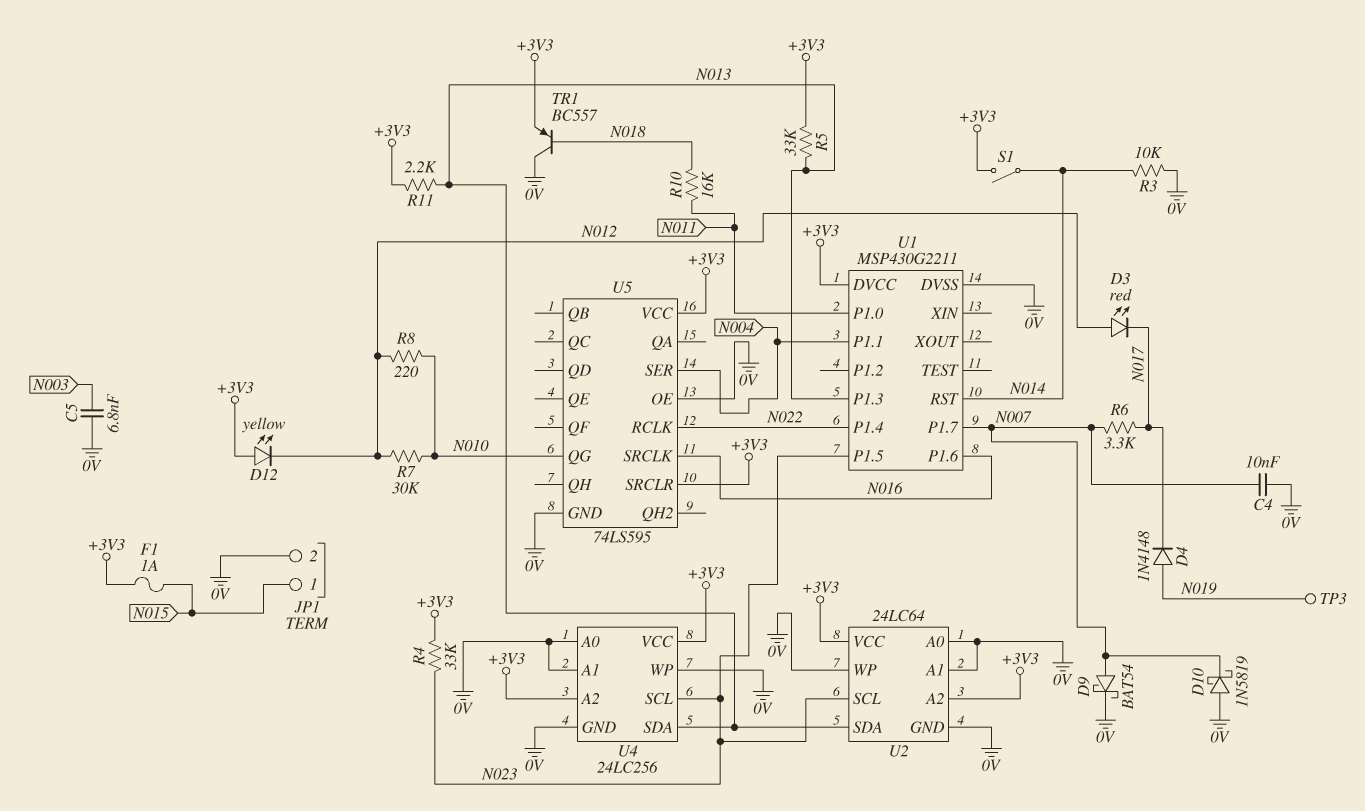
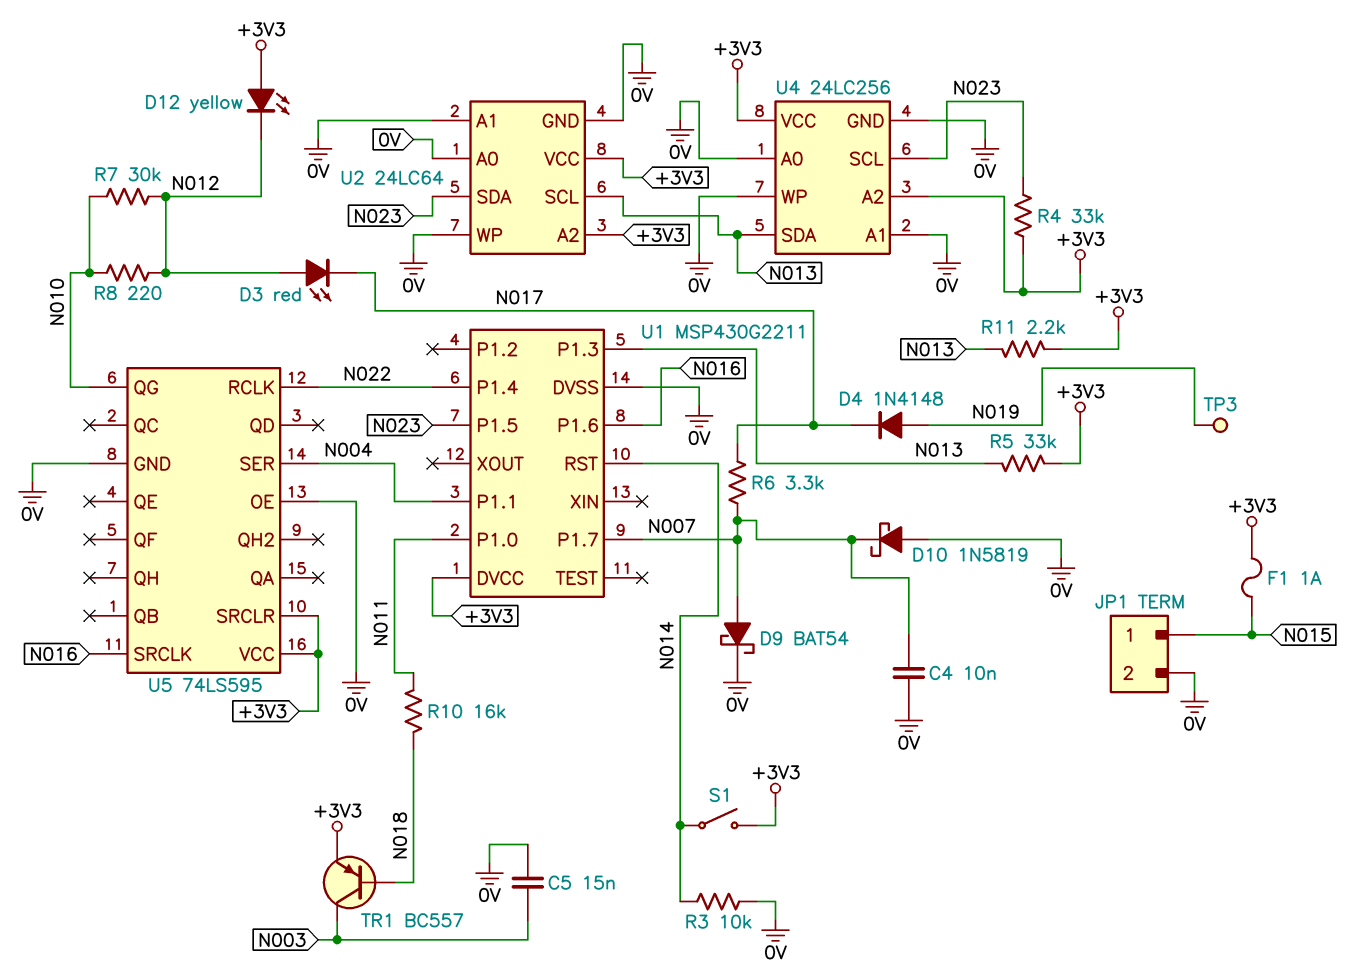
C5: 6.8nF (0V, N003) -> 15nF (0V, N003)
TR1: PNP BC557 (B N018, C 0V, E +3V3) -> PNP BC557 (B N018, C N003, E +3V3)
U2 pin SCL: N023 -> N013
U2 pin SDA: N013 -> N023

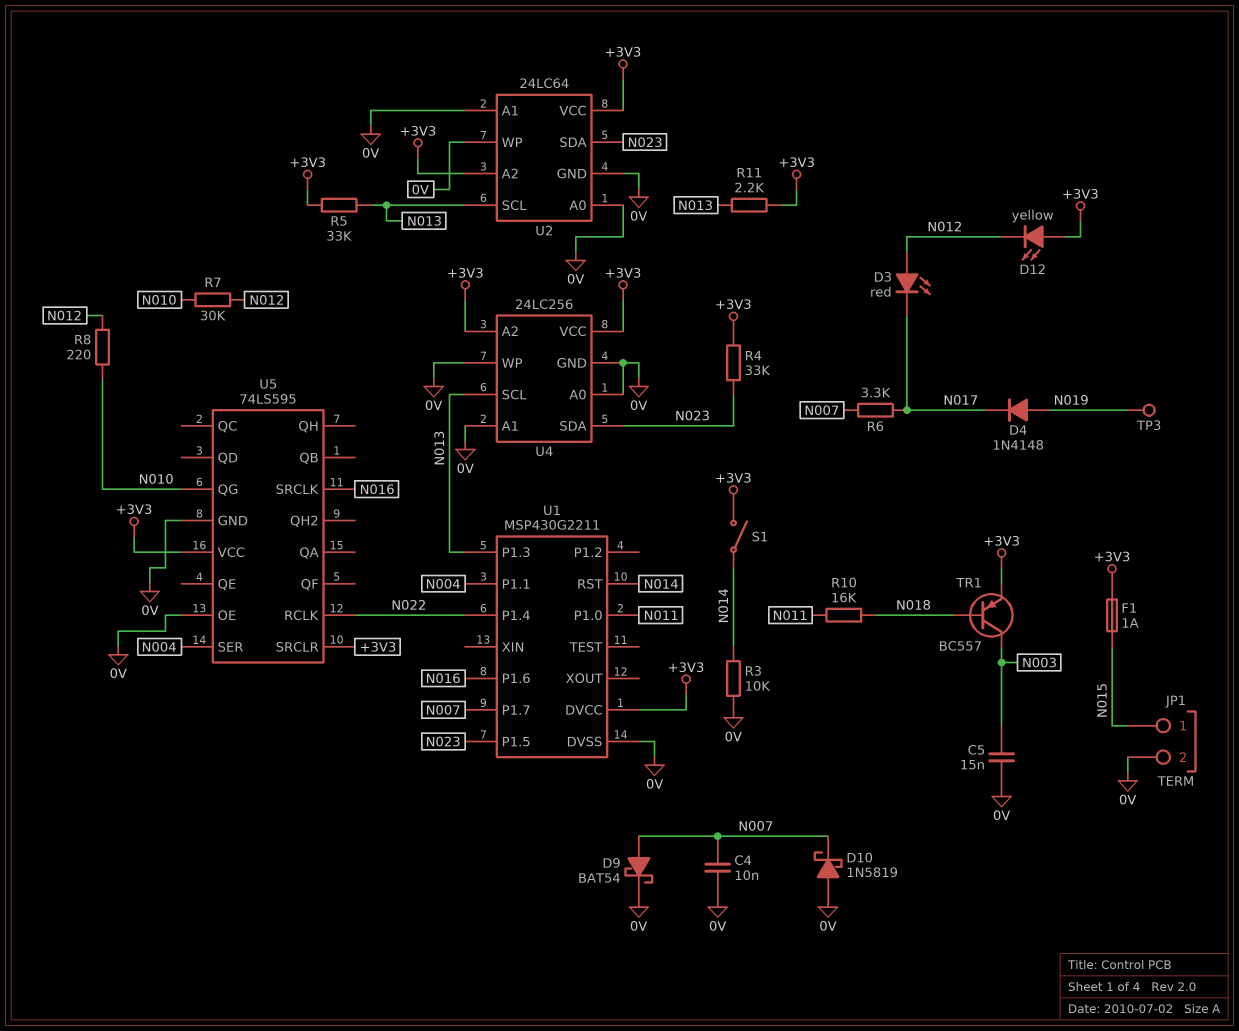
U4 pin SCL: N023 -> N013
U4 pin SDA: N013 -> N023

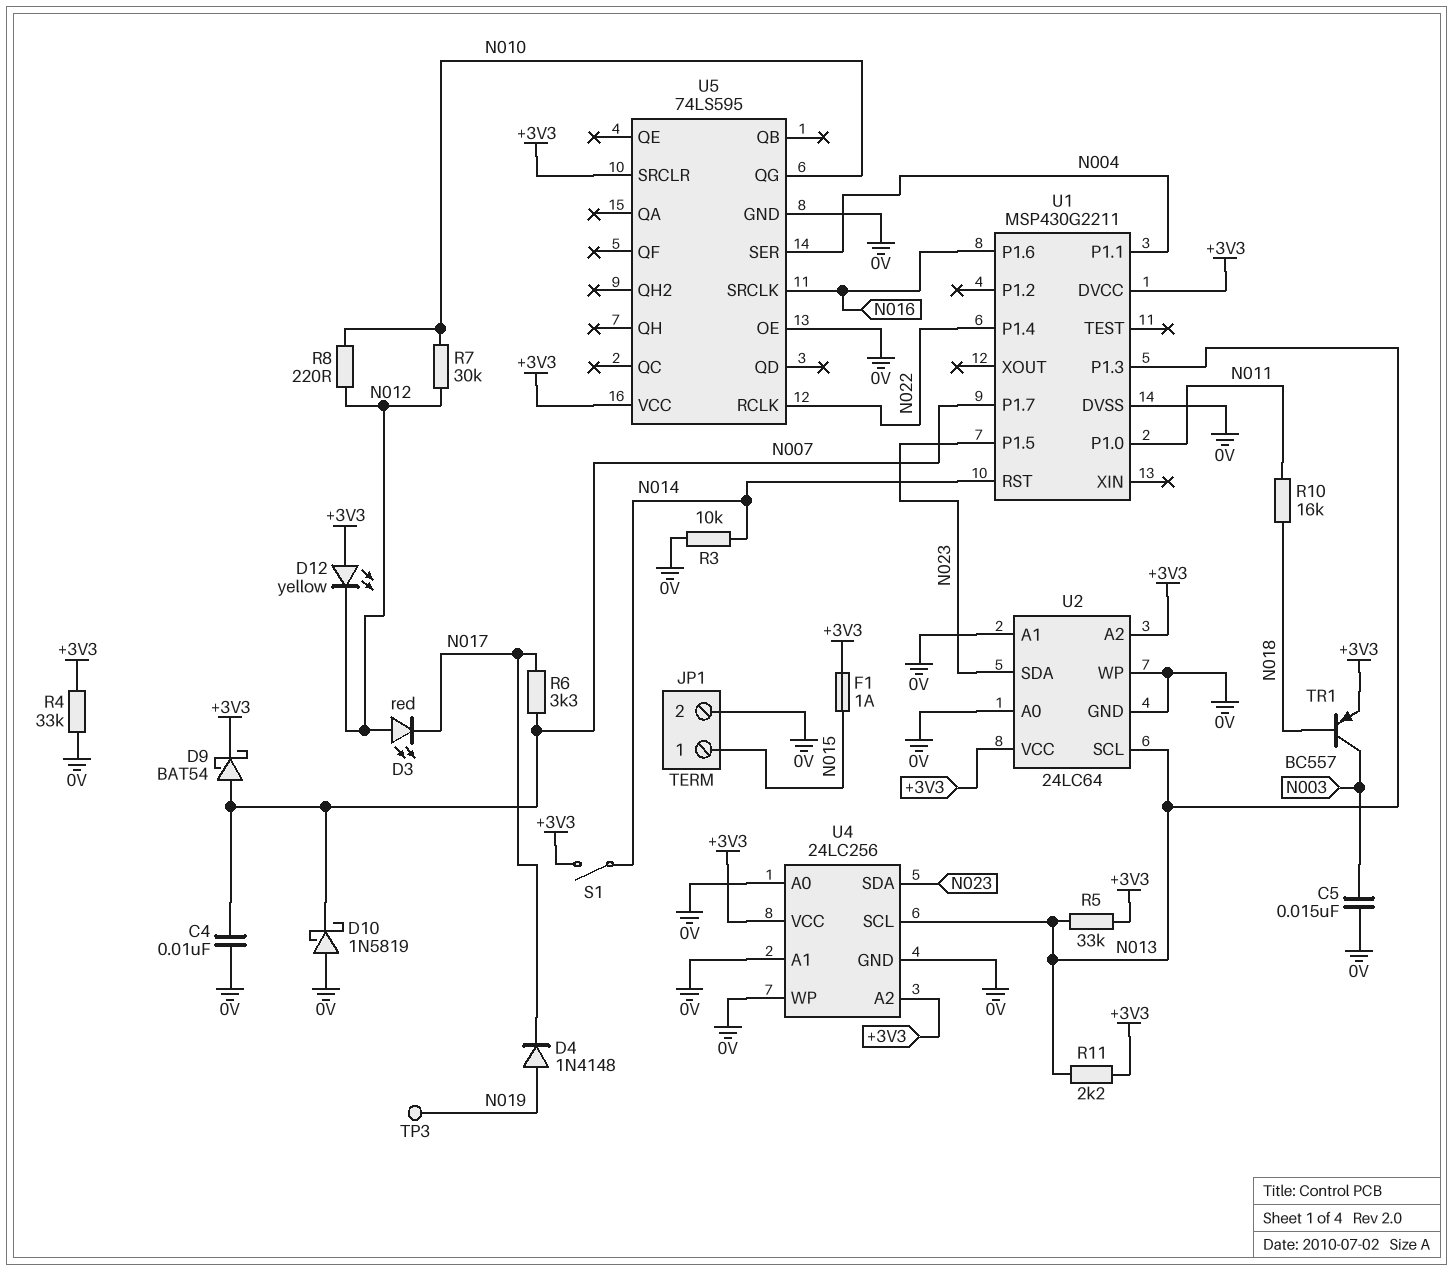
D9: schottky BAT54 (A N007, K 0V) -> schottky BAT54 (A N007, K +3V3)
R4: 33k (+3V3, N023) -> 33k (+3V3, 0V)

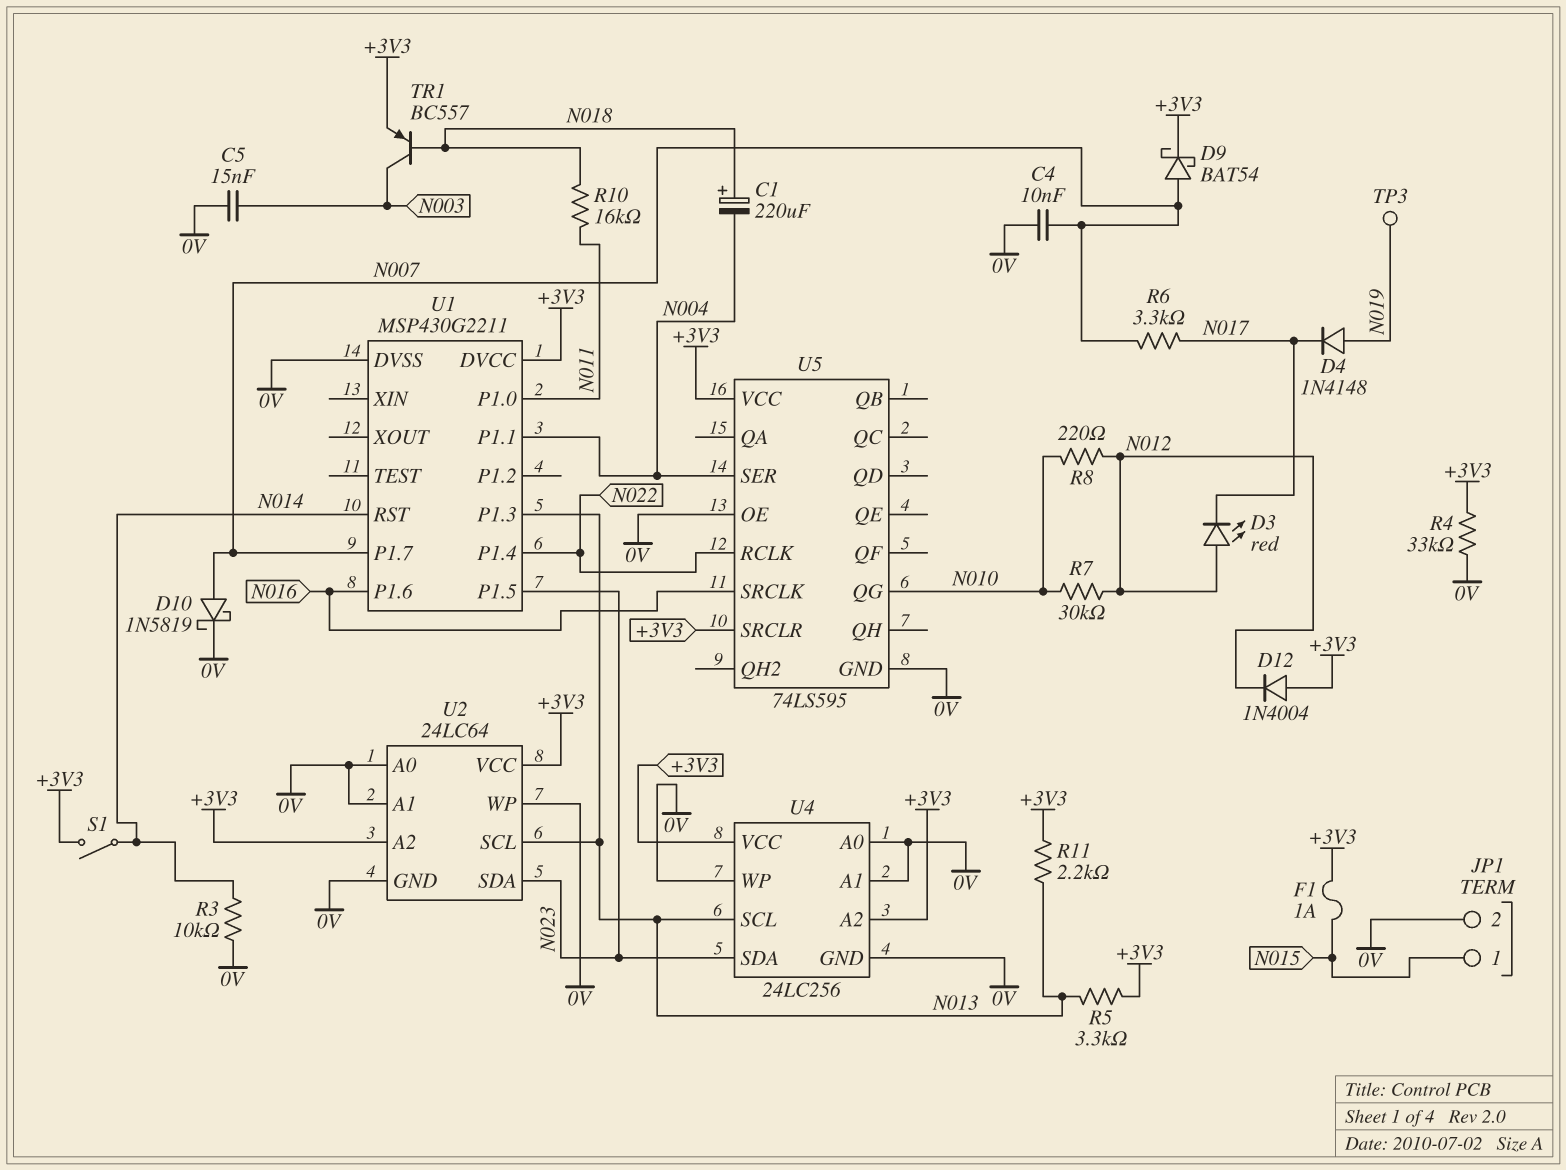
C1: none -> 220uF (plus N018, minus N004)
D10: schottky 1N5819 (A 0V, K N007) -> schottky 1N5819 (A N007, K 0V)
D12: LED yellow (A +3V3, K N012) -> diode 1N4004 (A +3V3, K N012)
R5: 33k (+3V3, N013) -> 3.3k (+3V3, N013)

